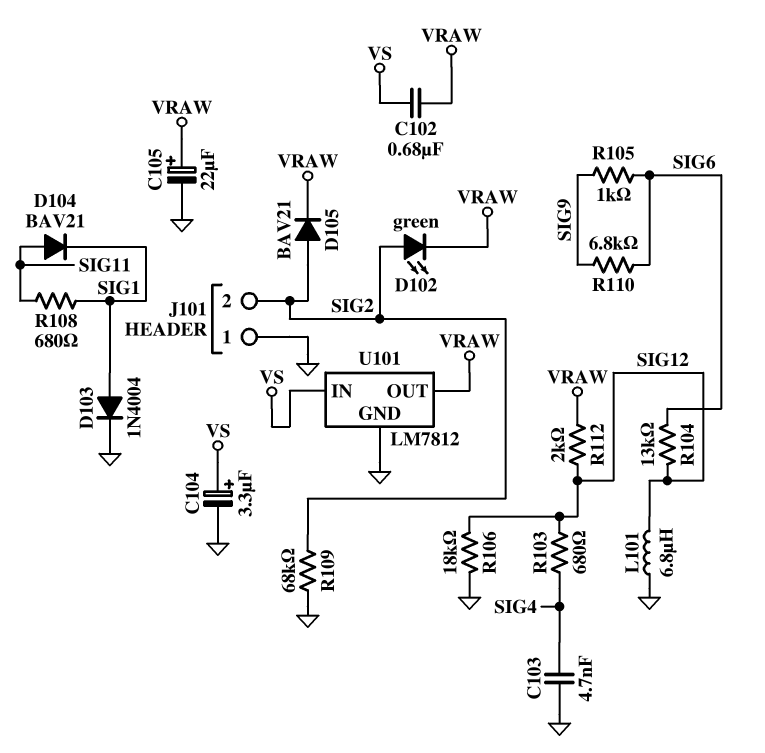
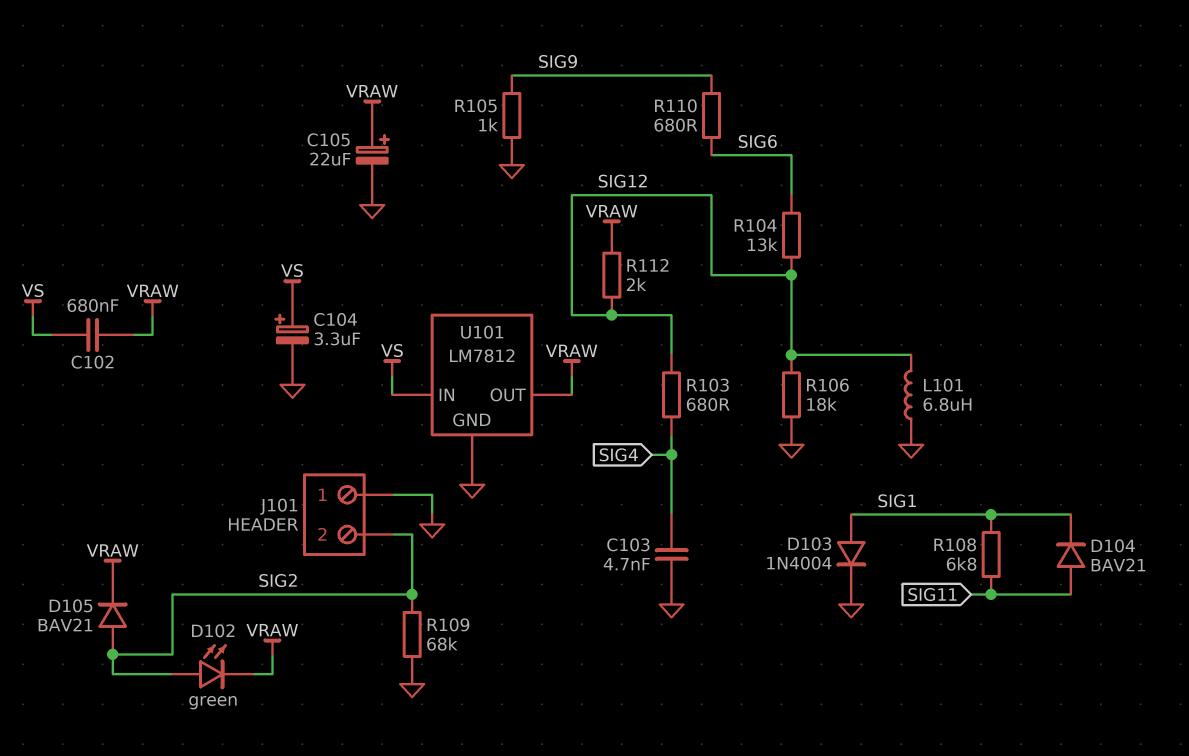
R105: 1k (SIG6, SIG9) -> 1k (GND, SIG9)
R108: 680 (SIG1, SIG11) -> 6.8k (SIG1, SIG11)
R110: 6.8k (SIG6, SIG9) -> 680 (SIG6, SIG9)

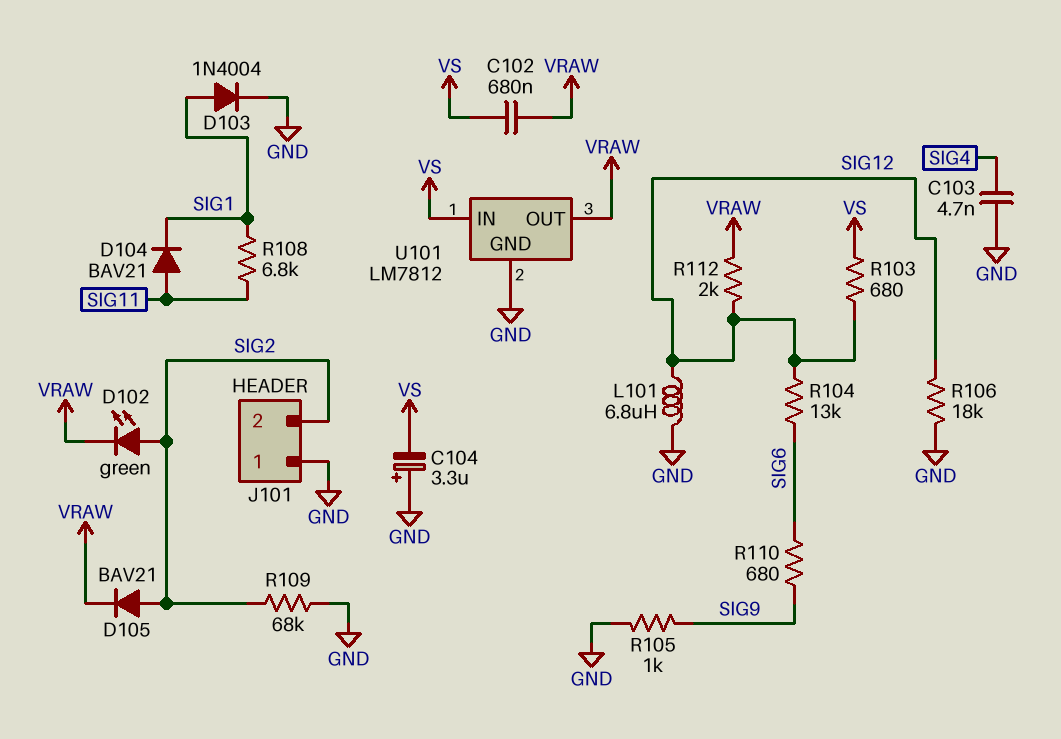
C104: 3.3uF (plus VS, minus GND) -> 3.3uF (plus GND, minus VS)
C105: 22uF (plus VRAW, minus GND) -> none
R103: 680 (SIG4, SIG12) -> 680 (SIG12, VS)

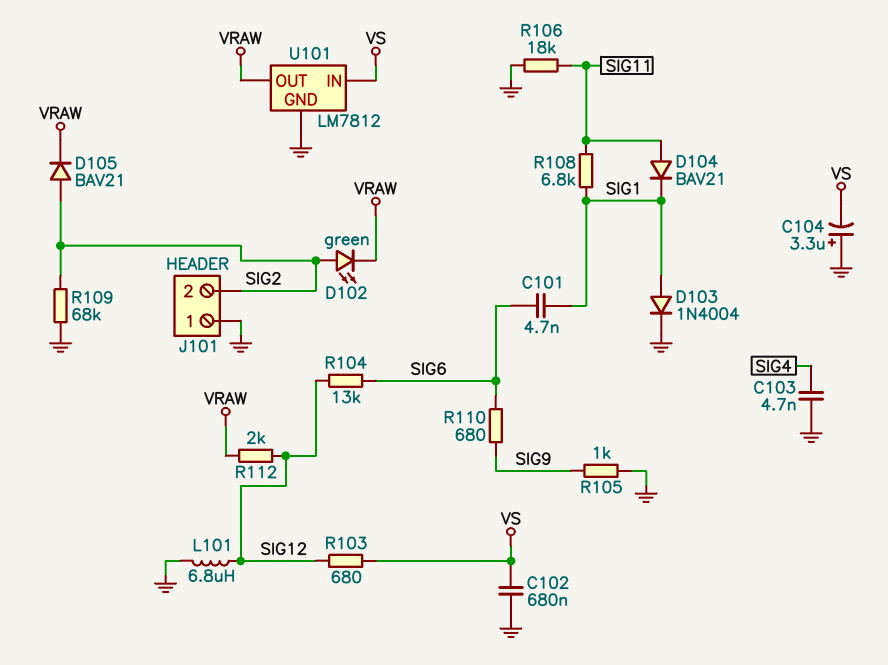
C101: none -> 4.7nF (SIG1, SIG6)
C102: 680nF (VRAW, VS) -> 680nF (GND, VS)
R106: 18k (GND, SIG12) -> 18k (GND, SIG11)

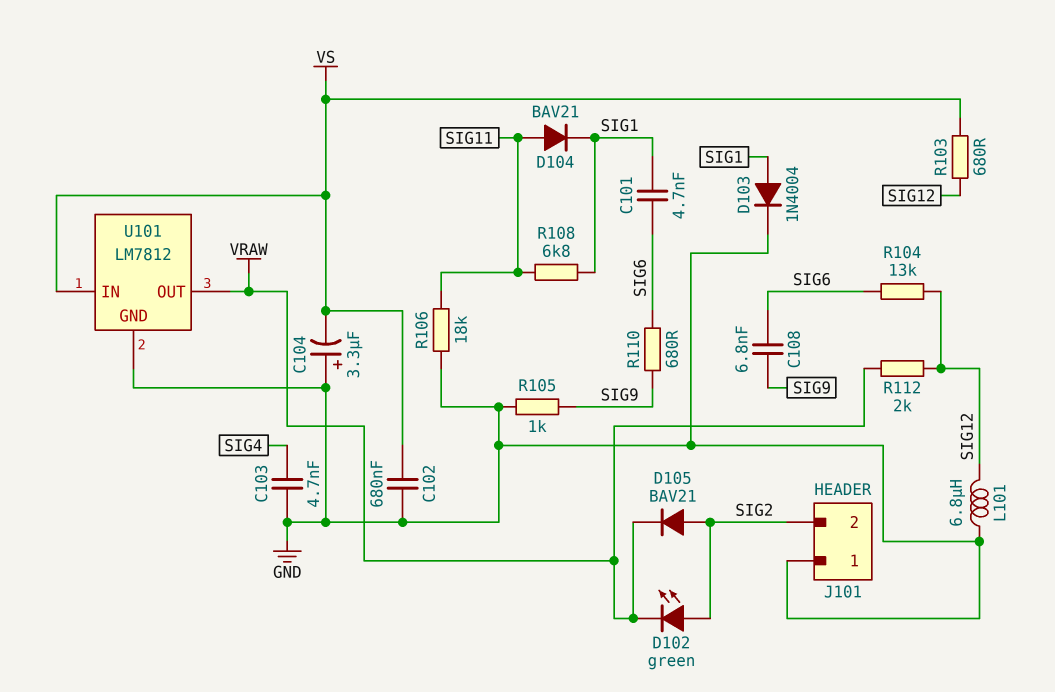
C108: none -> 6.8nF (SIG6, SIG9)
R109: 68k (GND, SIG2) -> none

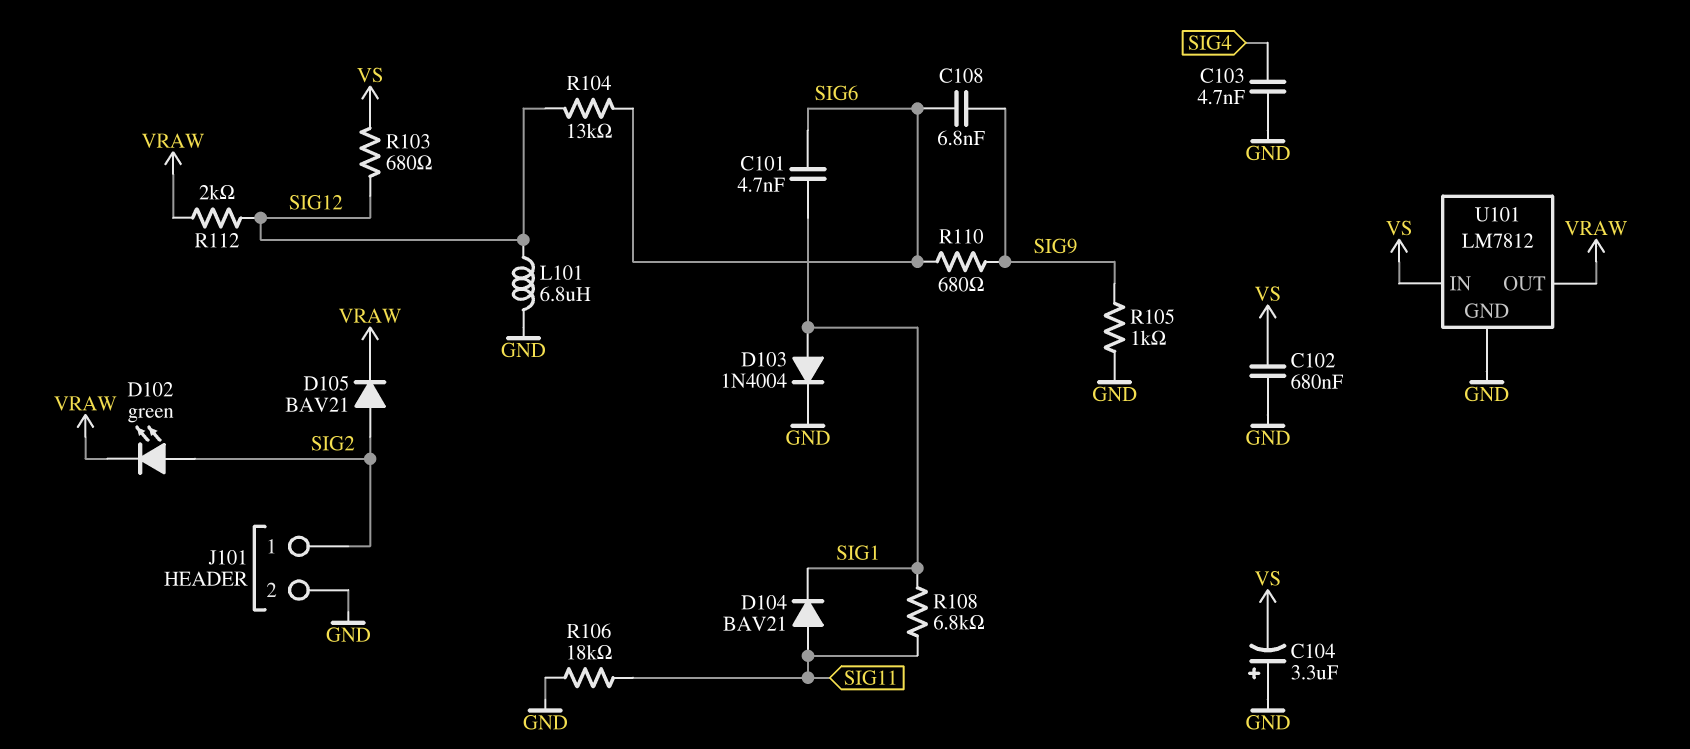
J101 pin 1: GND -> SIG2
J101 pin 2: SIG2 -> GND

